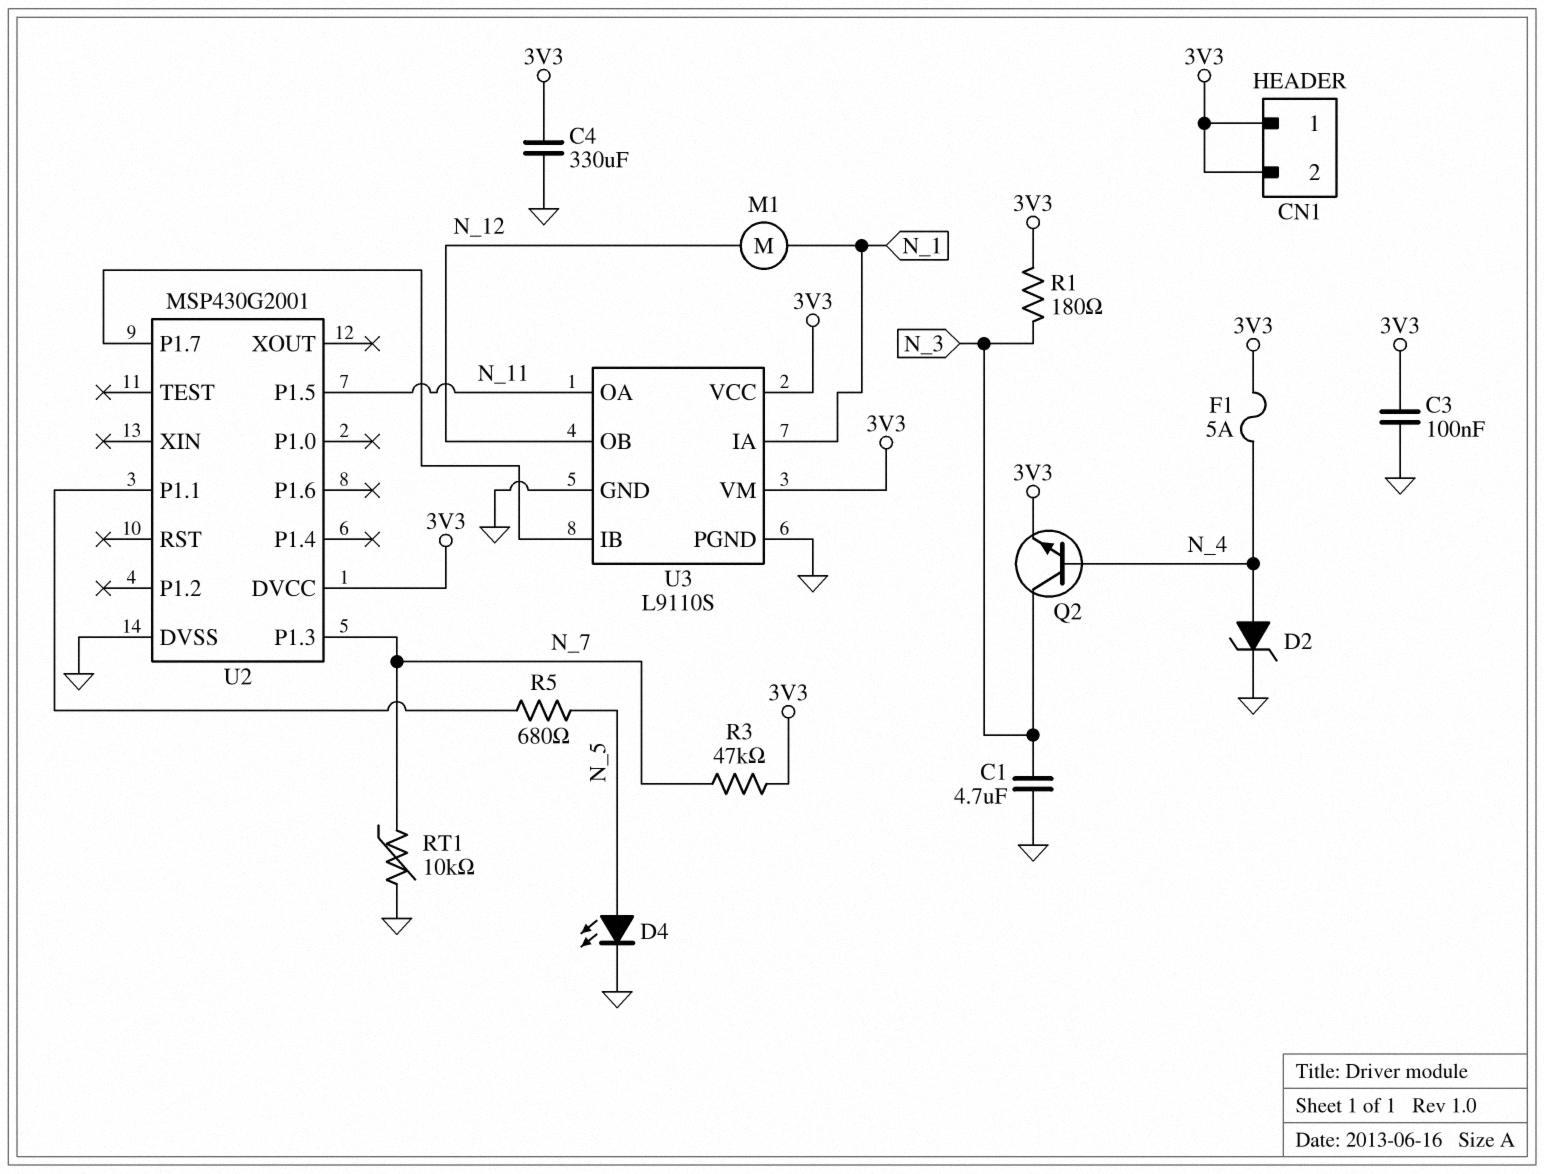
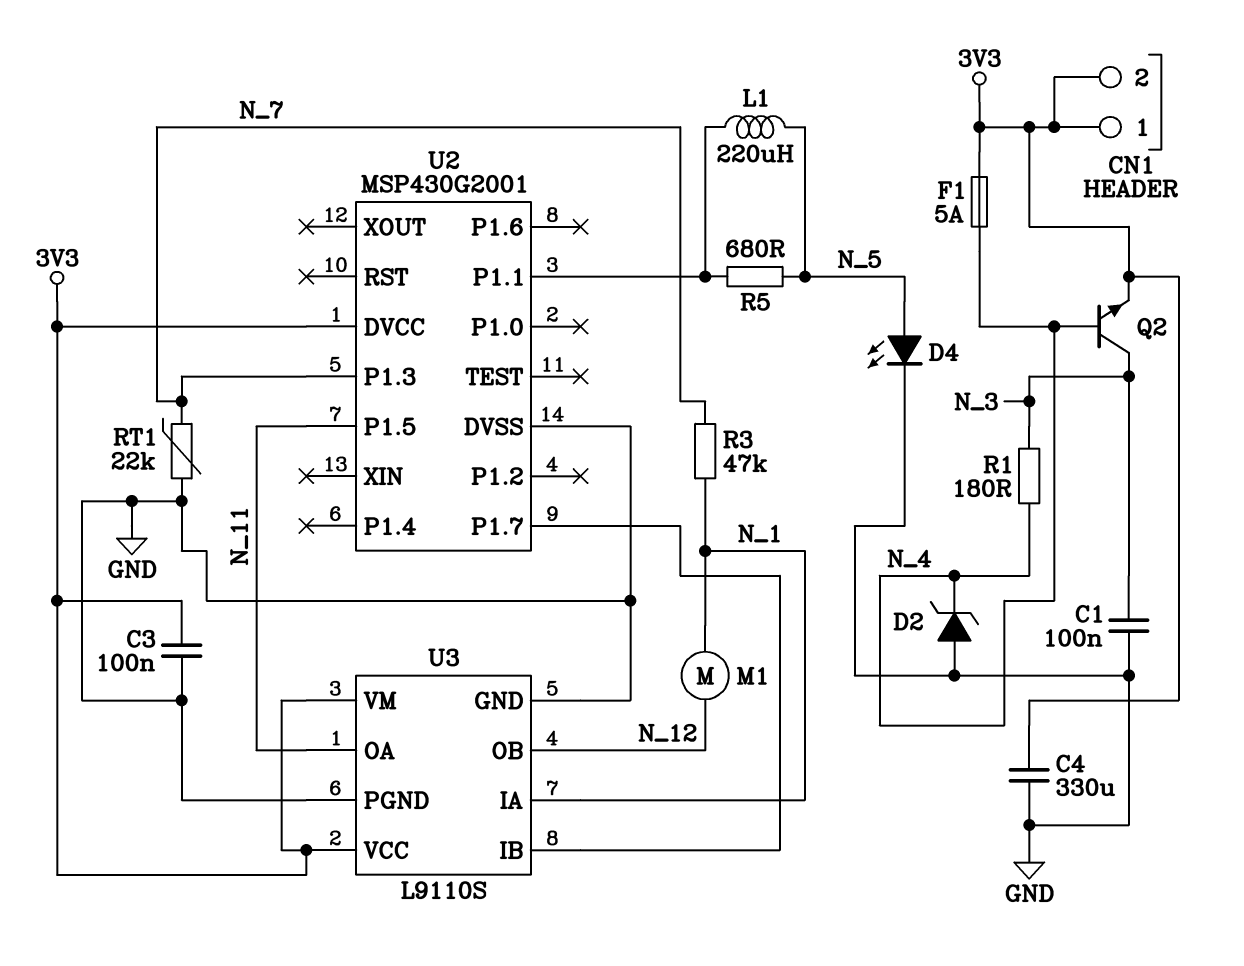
C1: 4.7uF (GND, N_3) -> 100nF (GND, N_3)
D2: zener (A N_4, K GND) -> zener (A GND, K N_4)
L1: none -> 220uH (N_5, U2/P1.1)
R1: 180 (3V3, N_3) -> 180 (N_3, N_4)
R3: 47k (3V3, N_7) -> 47k (N_1, N_7)
RT1: 10k (GND, N_7) -> 22k (GND, N_7)

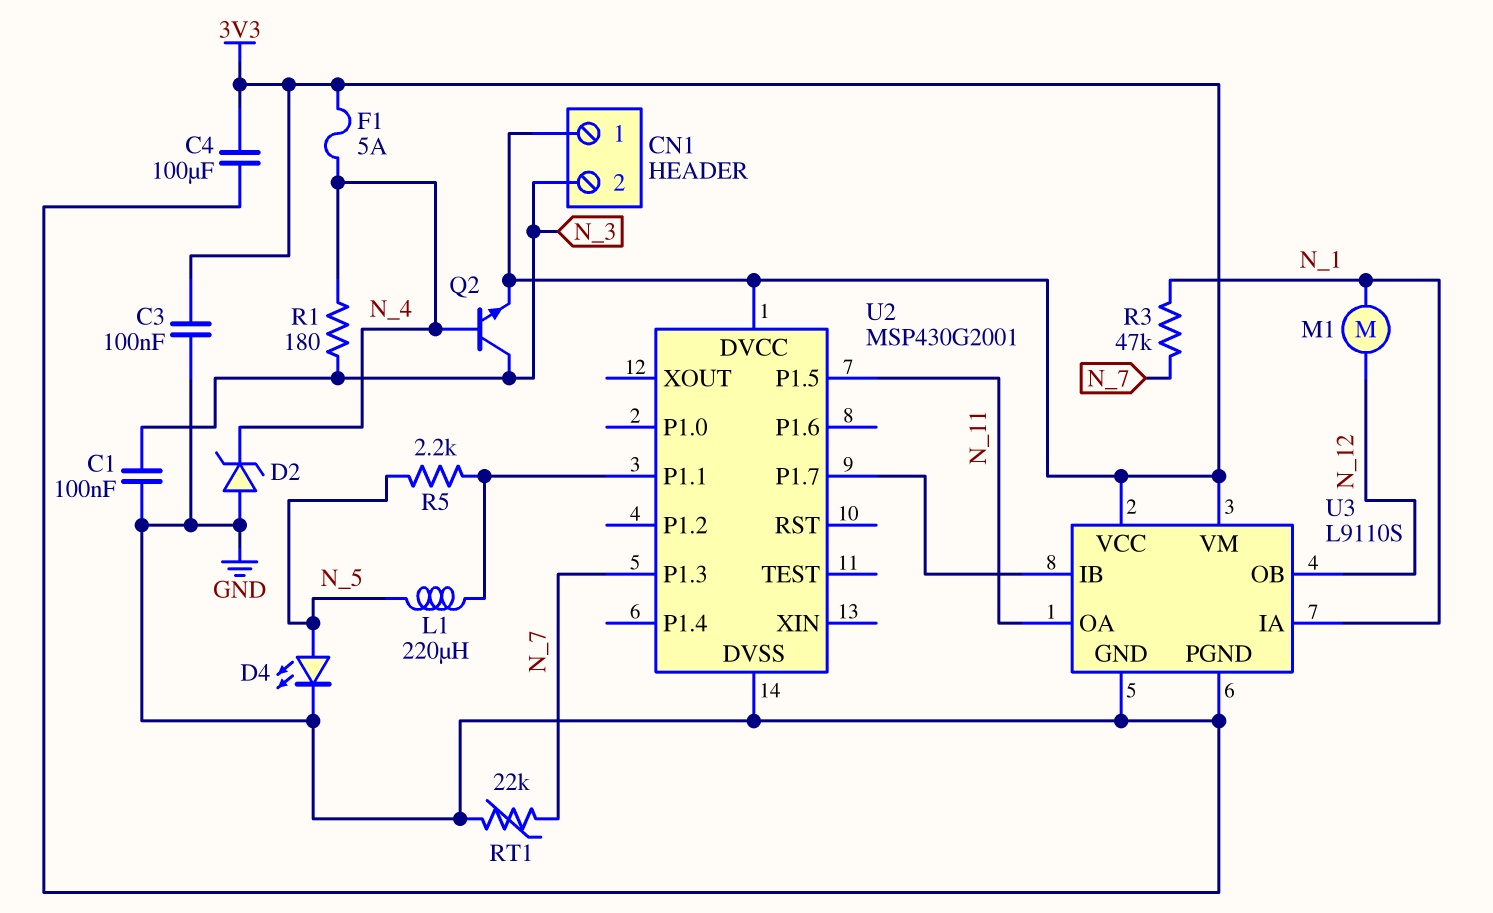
C4: 330uF (3V3, GND) -> 100uF (3V3, GND)
CN1 pin 2: 3V3 -> N_3
R5: 680 (N_5, U2/P1.1) -> 2.2k (N_5, U2/P1.1)

